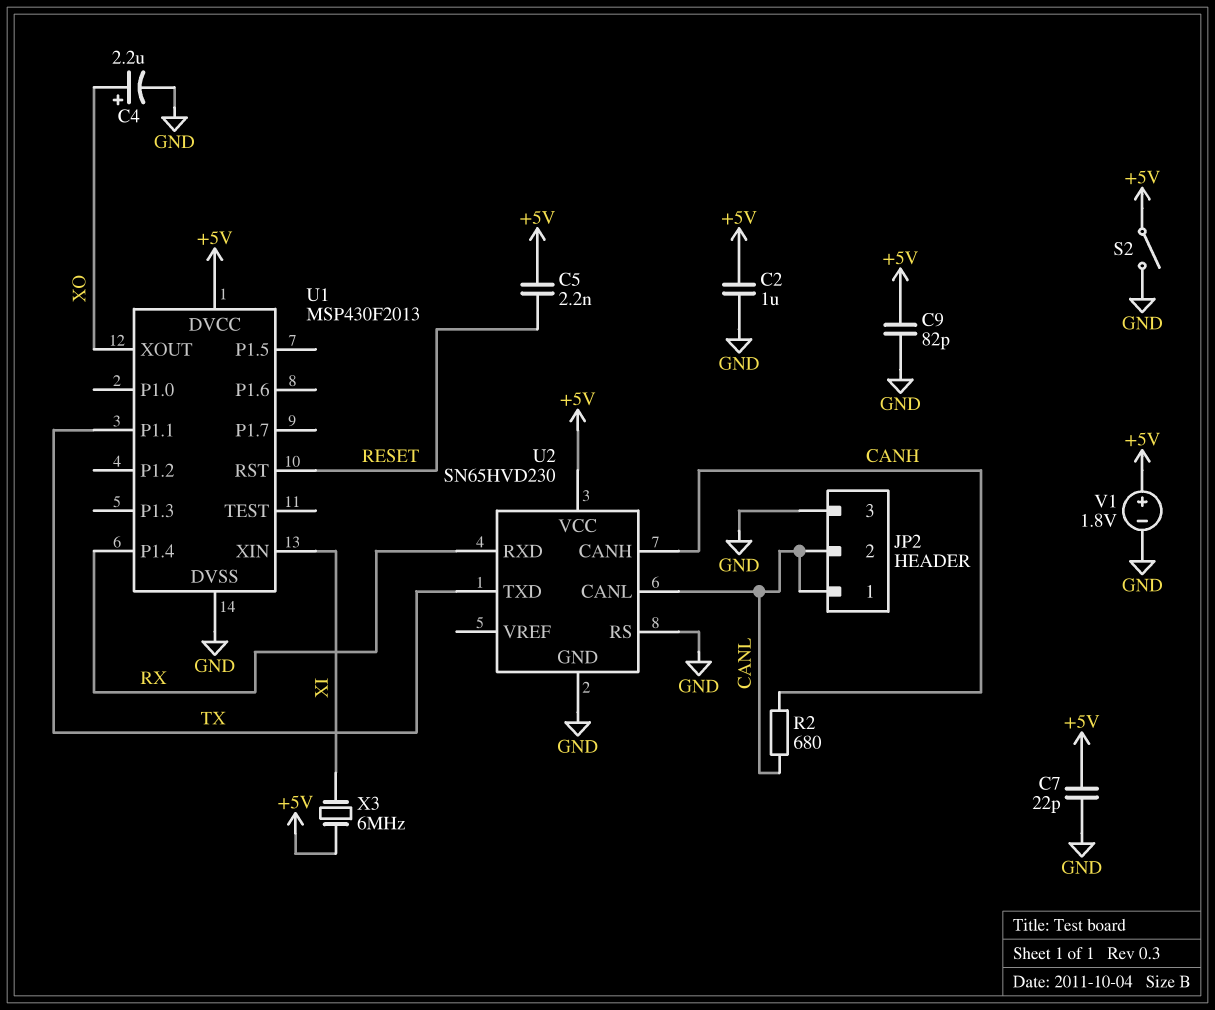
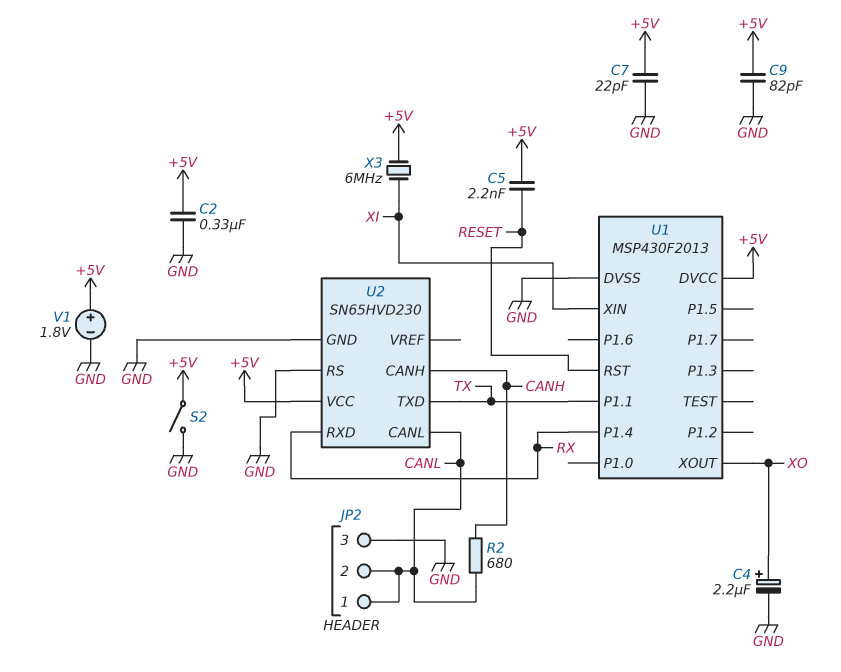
C2: 1uF (+5V, GND) -> 330nF (+5V, GND)

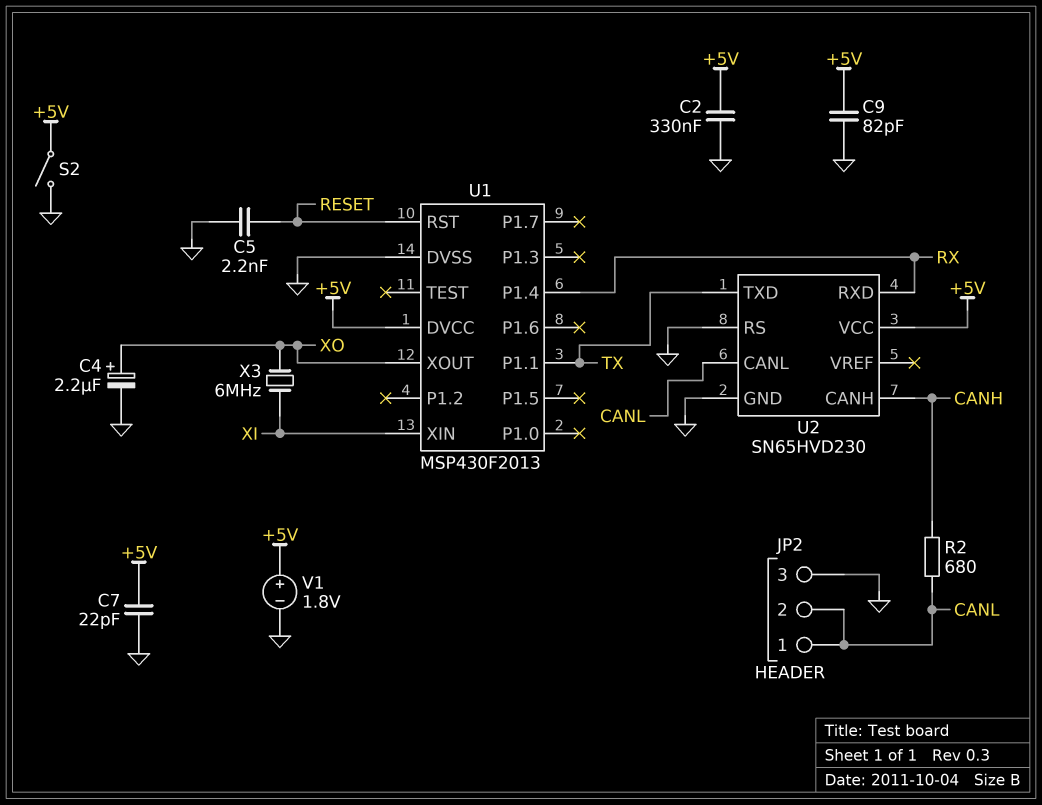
C5: 2.2nF (+5V, RESET) -> 2.2nF (GND, RESET)
X3: 6MHz (+5V, XI) -> 6MHz (XI, XO)

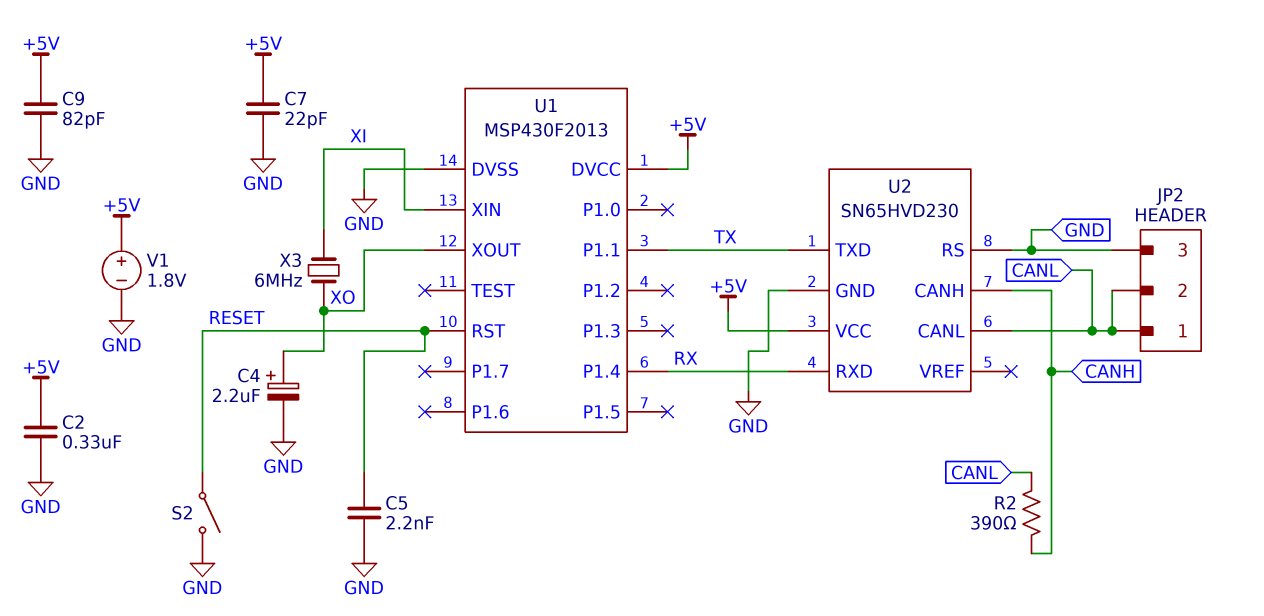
R2: 680 (CANH, CANL) -> 390 (CANH, CANL)
S2: switch (+5V, GND) -> switch (GND, RESET)

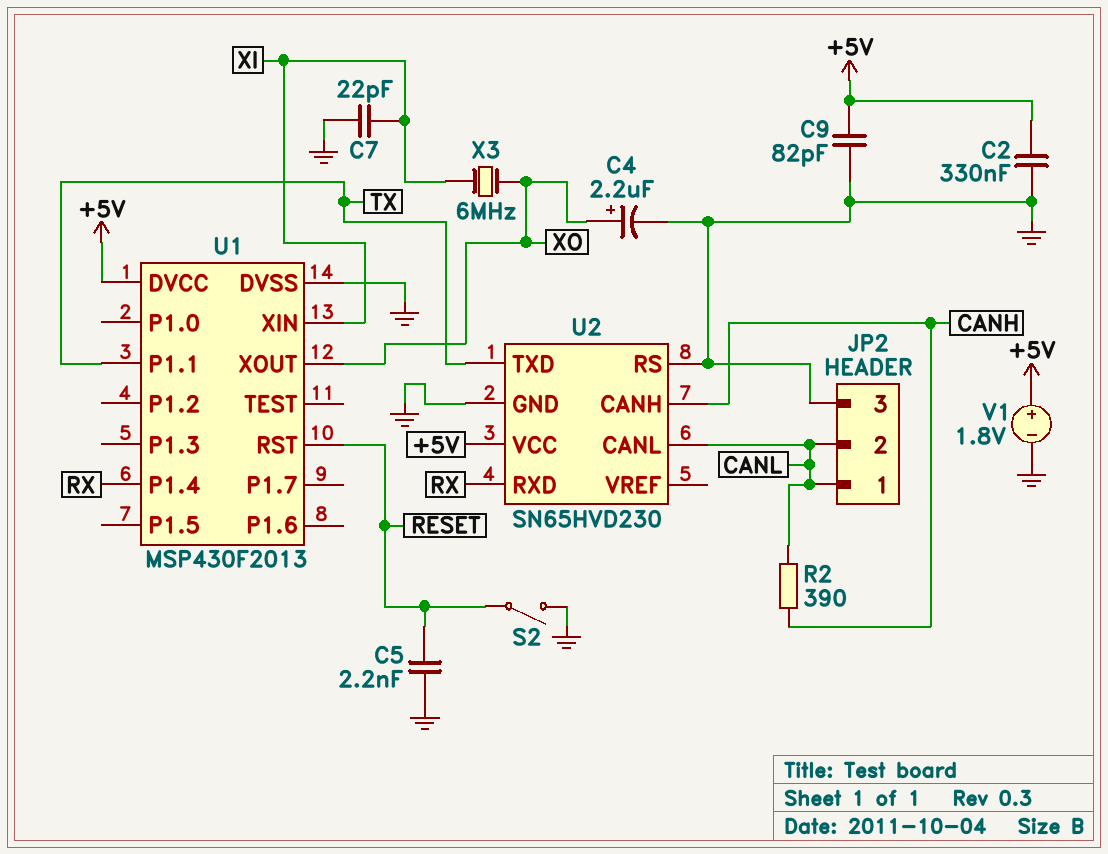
C7: 22pF (+5V, GND) -> 22pF (GND, XI)

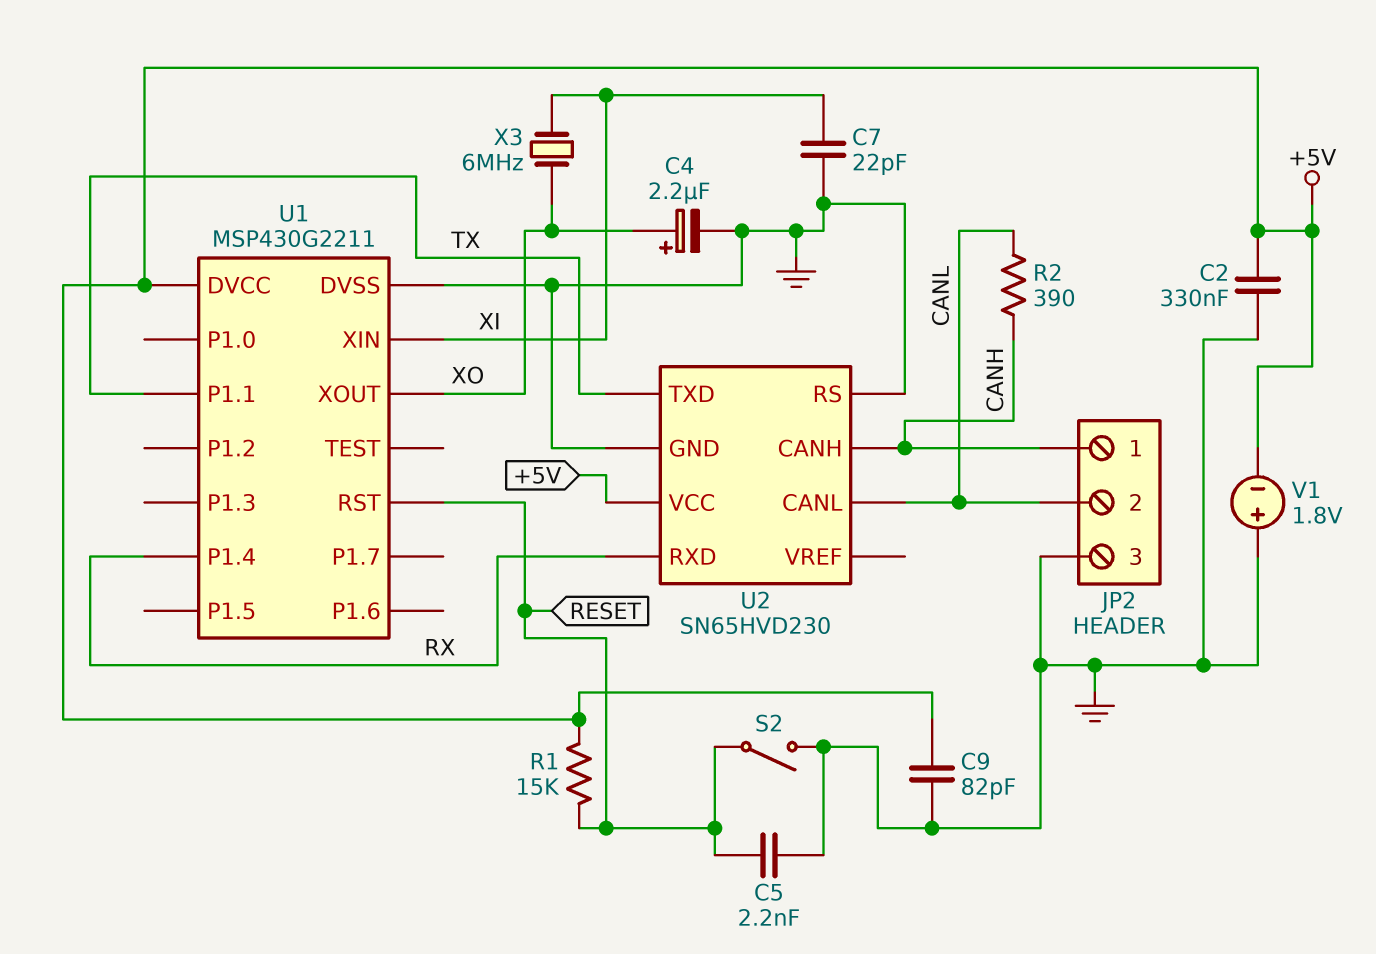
JP2 pin 1: CANL -> CANH
R1: none -> 15k (+5V, RESET)
U1: MSP430F2013 -> MSP430G2211
V1: 1.8V (plus +5V, minus GND) -> 1.8V (plus GND, minus +5V)

